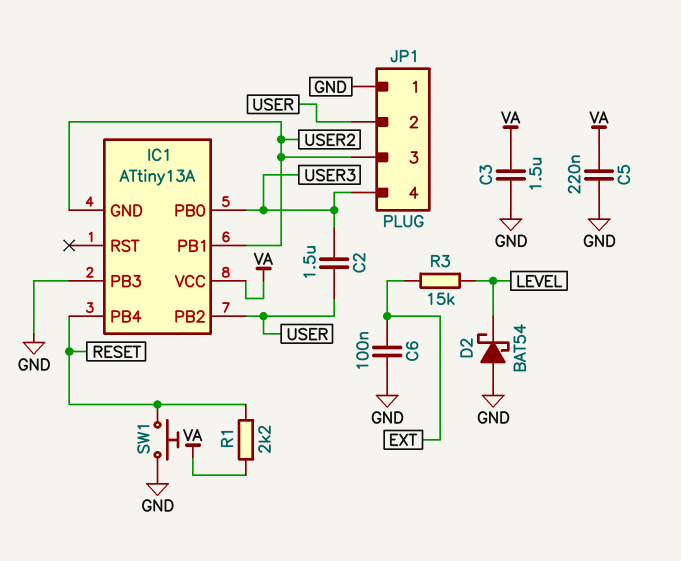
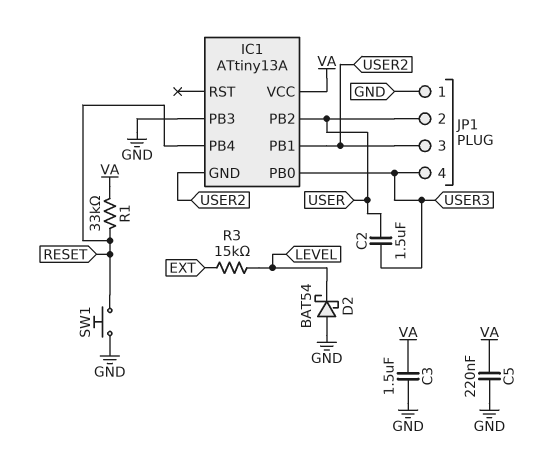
C6: 100nF (EXT, GND) -> none
R1: 2.2k (RESET, VA) -> 33k (RESET, VA)

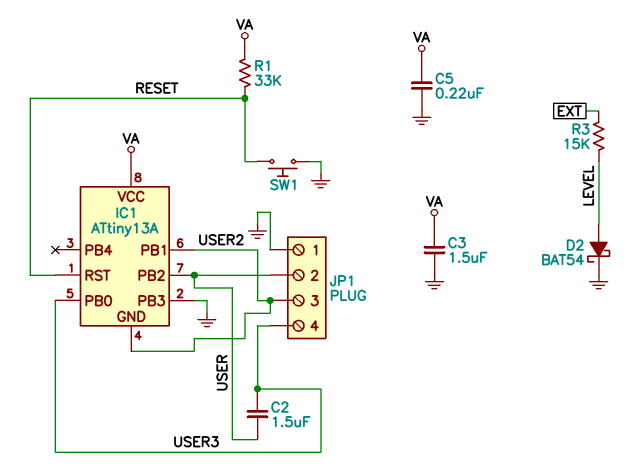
D2: schottky BAT54 (A GND, K LEVEL) -> schottky BAT54 (A LEVEL, K GND)
IC1 pin PB4: RESET -> none
IC1 pin RST: none -> RESET

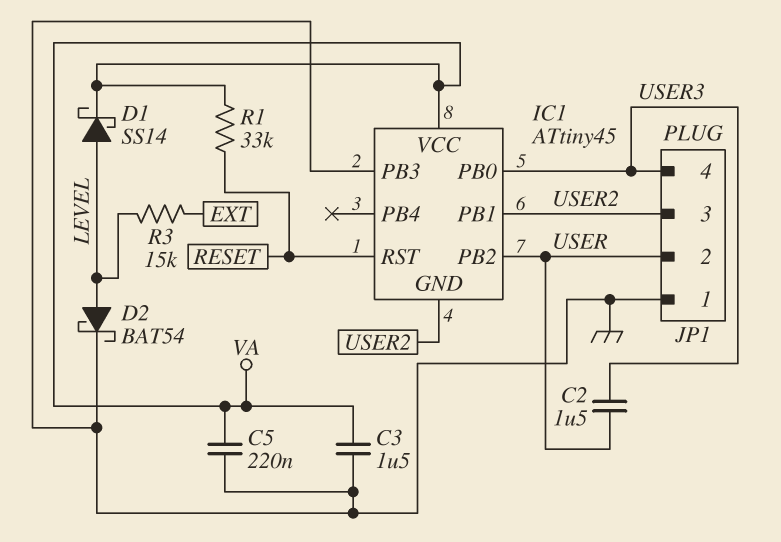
D1: none -> schottky SS14 (A LEVEL, K VA)
IC1: ATtiny13A -> ATtiny45
SW1: button (GND, RESET) -> none

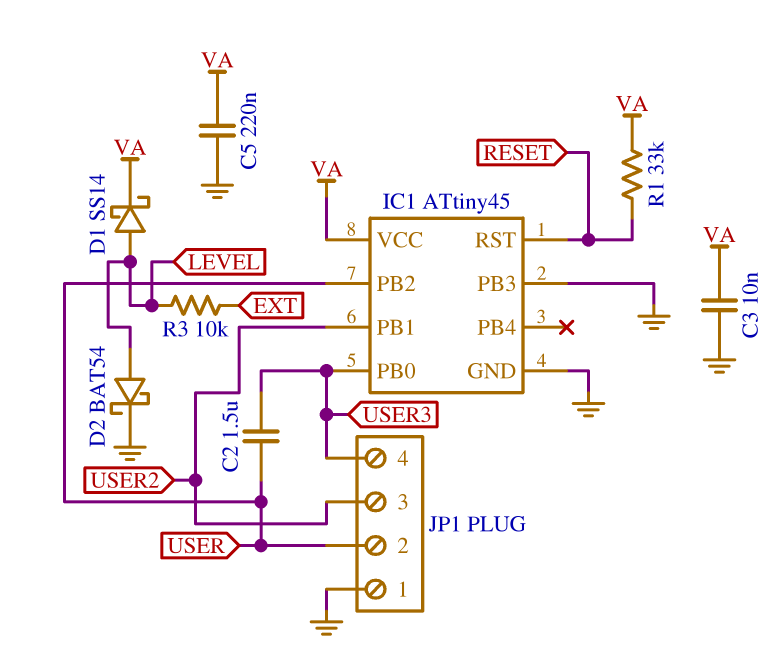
C3: 1.5uF (GND, VA) -> 10nF (GND, VA)
IC1 pin GND: USER2 -> GND
R3: 15k (EXT, LEVEL) -> 10k (EXT, LEVEL)

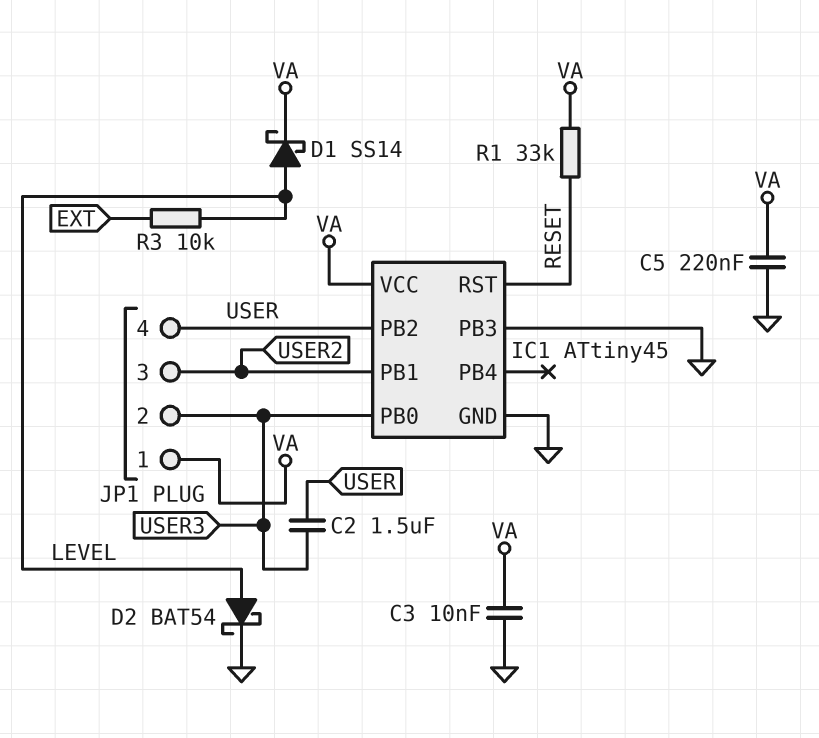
JP1 pin 1: GND -> VA
JP1 pin 2: USER -> USER3
JP1 pin 4: USER3 -> USER

